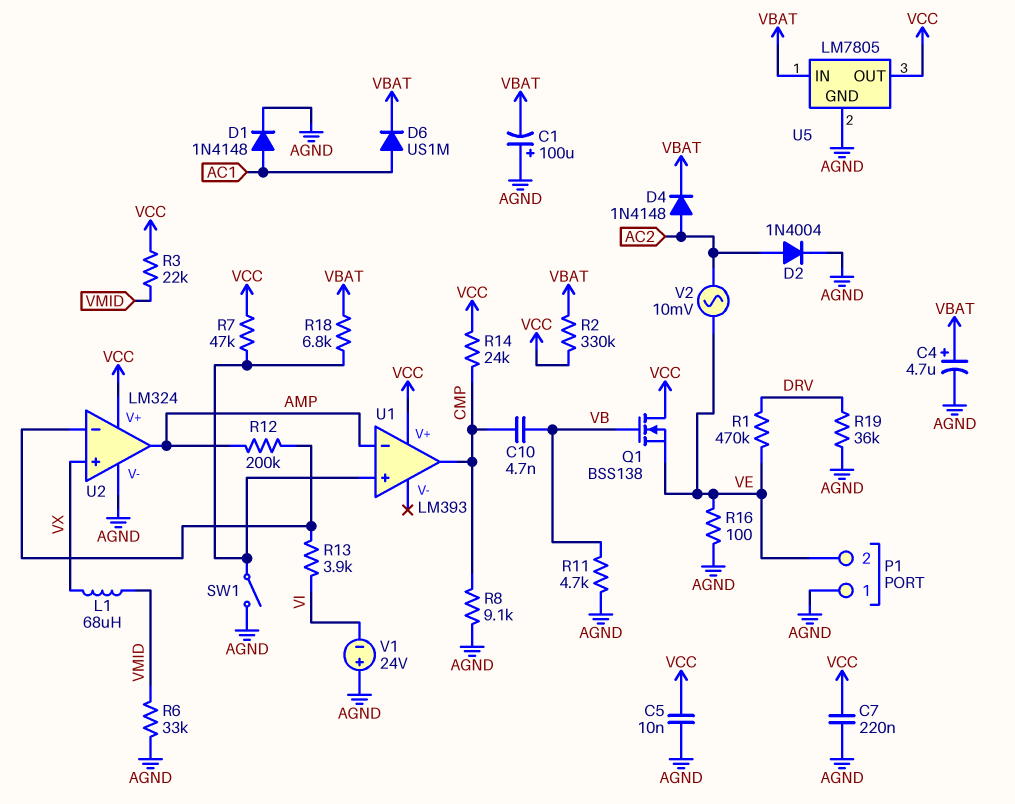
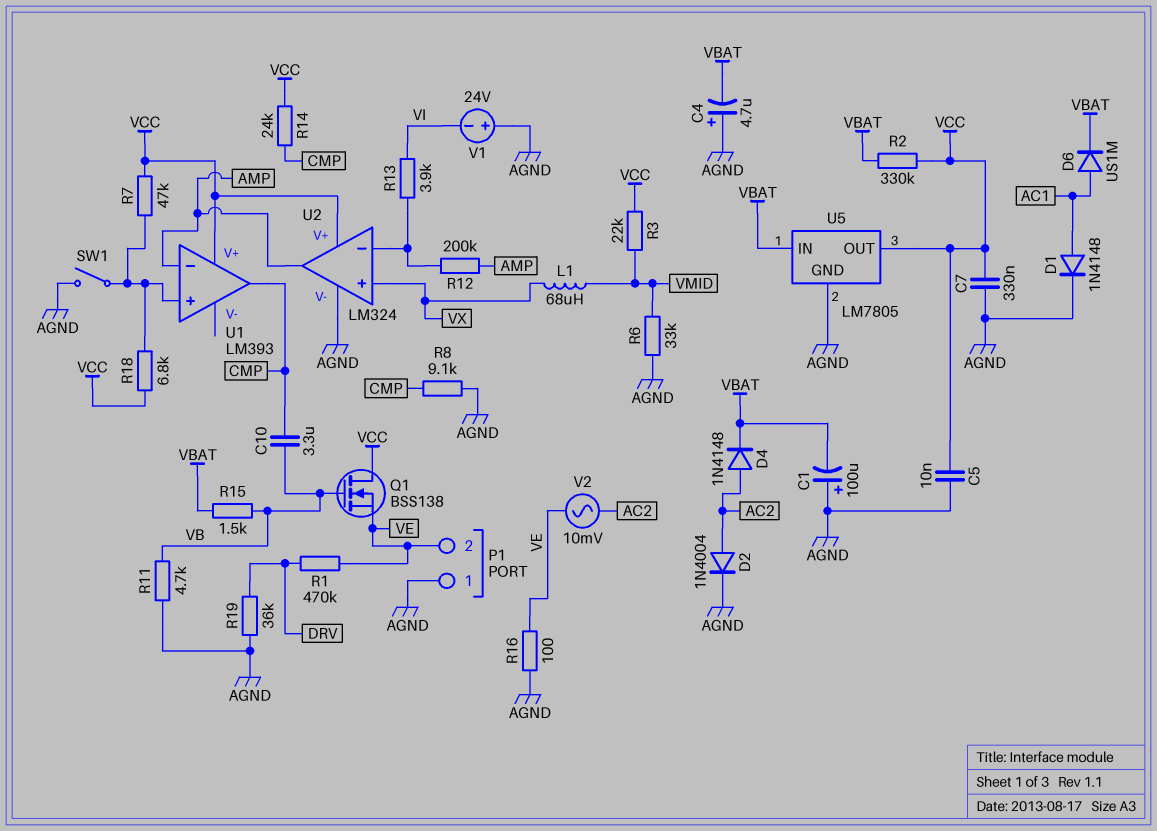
C4: 4.7uF (plus VBAT, minus AGND) -> 4.7uF (plus AGND, minus VBAT)
C7: 220nF (AGND, VCC) -> 330nF (AGND, VCC)
C10: 4.7nF (CMP, VB) -> 3.3uF (CMP, VB)
R15: none -> 1.5k (VB, VBAT)
R18: 6.8k (U1/in+, VBAT) -> 6.8k (U1/in+, VCC)

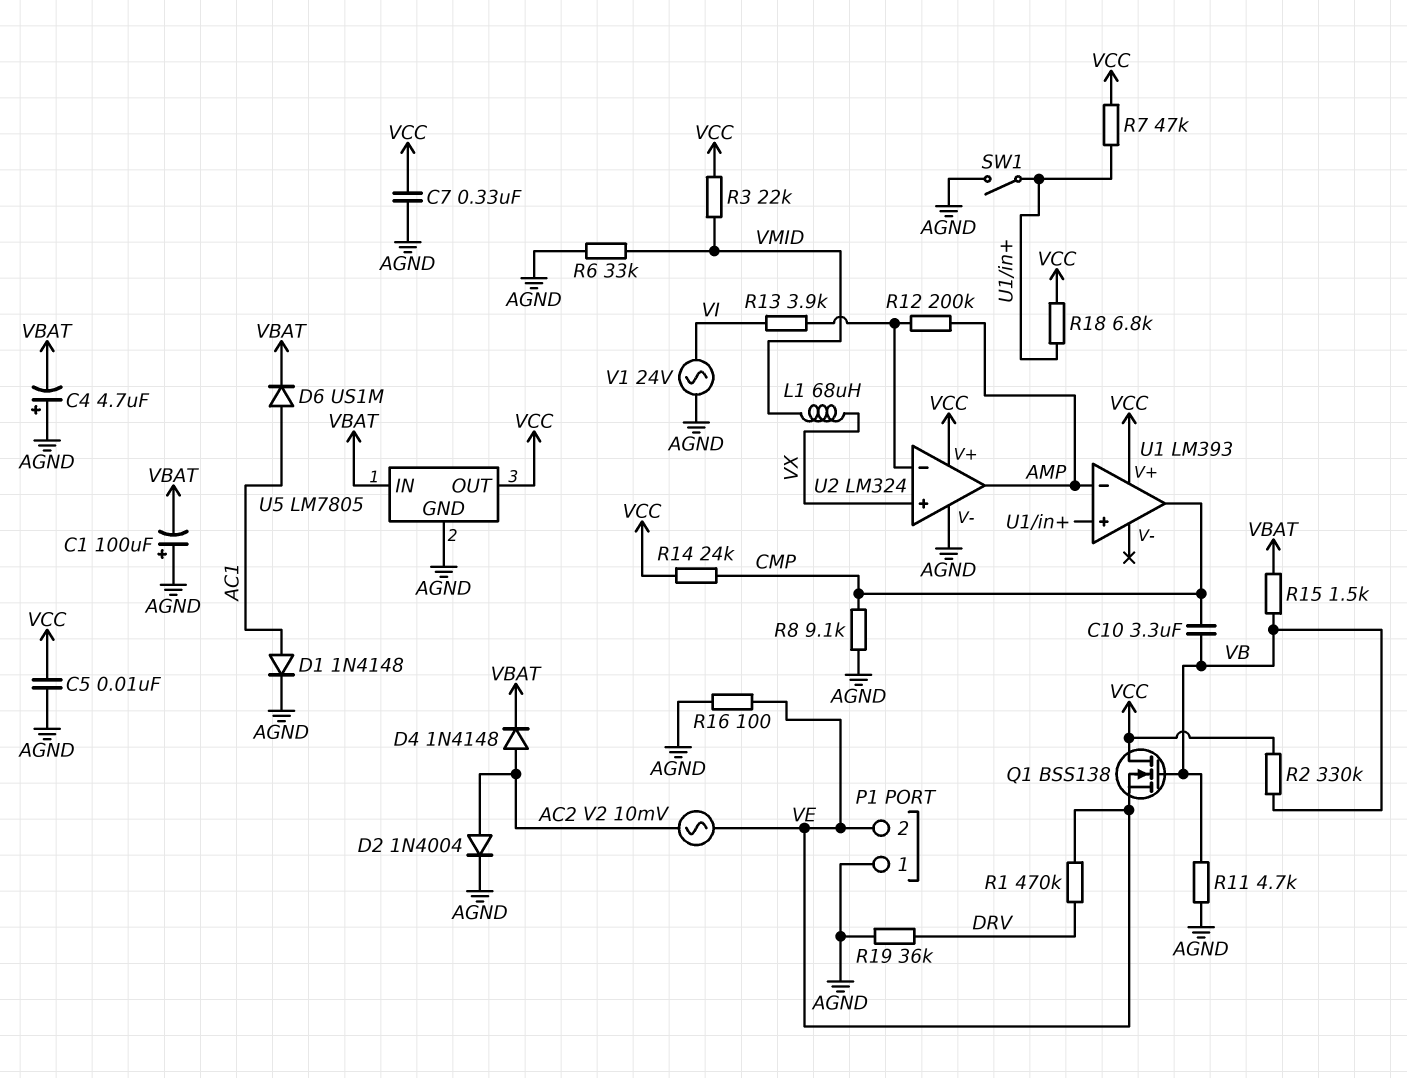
R2: 330k (VBAT, VCC) -> 330k (VB, VCC)
V1: 24V (plus AGND, minus VI) -> AC 24V (AGND, VI)

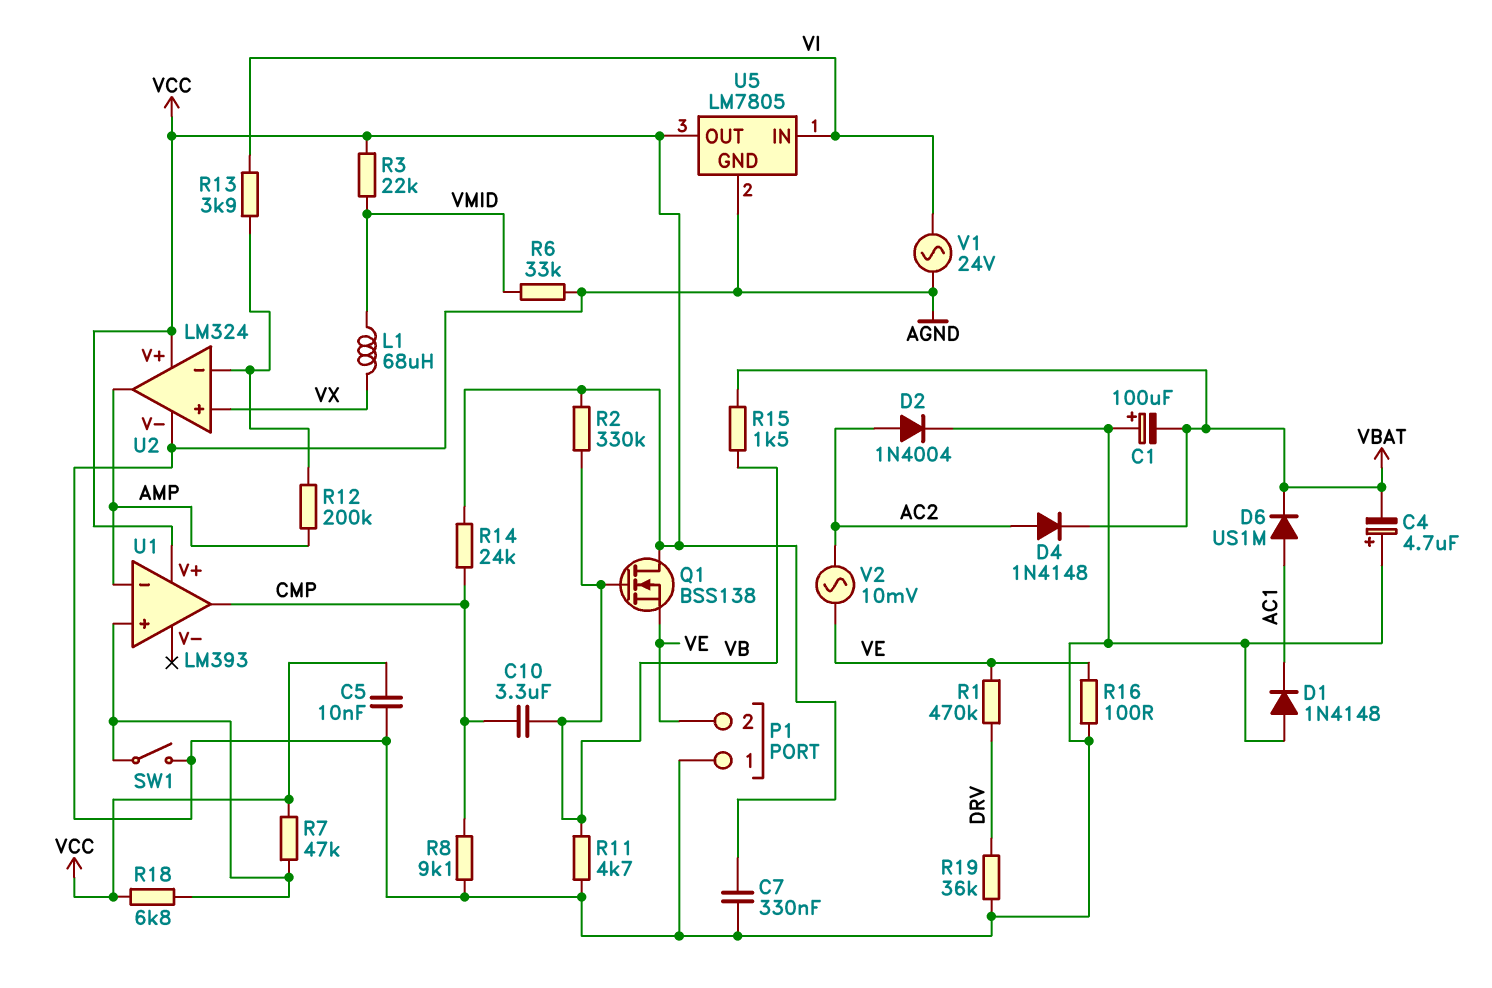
D1: diode 1N4148 (A AC1, K AGND) -> diode 1N4148 (A AGND, K AC1)
U5 pin IN: VBAT -> VI

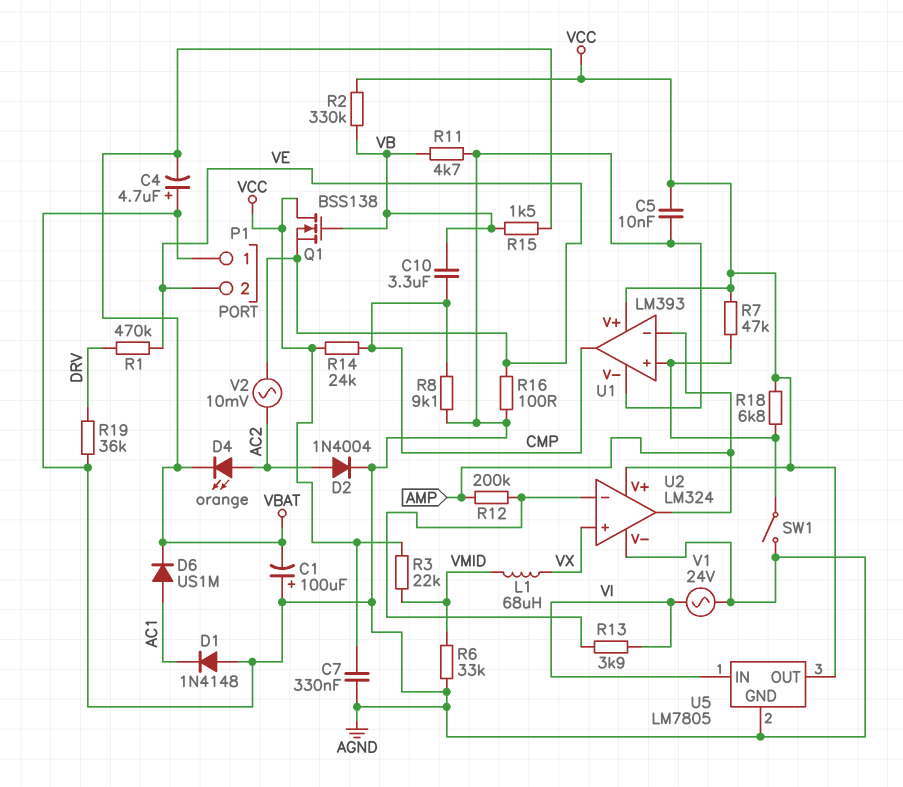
D4: diode 1N4148 (A AC2, K VBAT) -> LED orange (A AC2, K VBAT)
U1 pin V-: none -> AGND

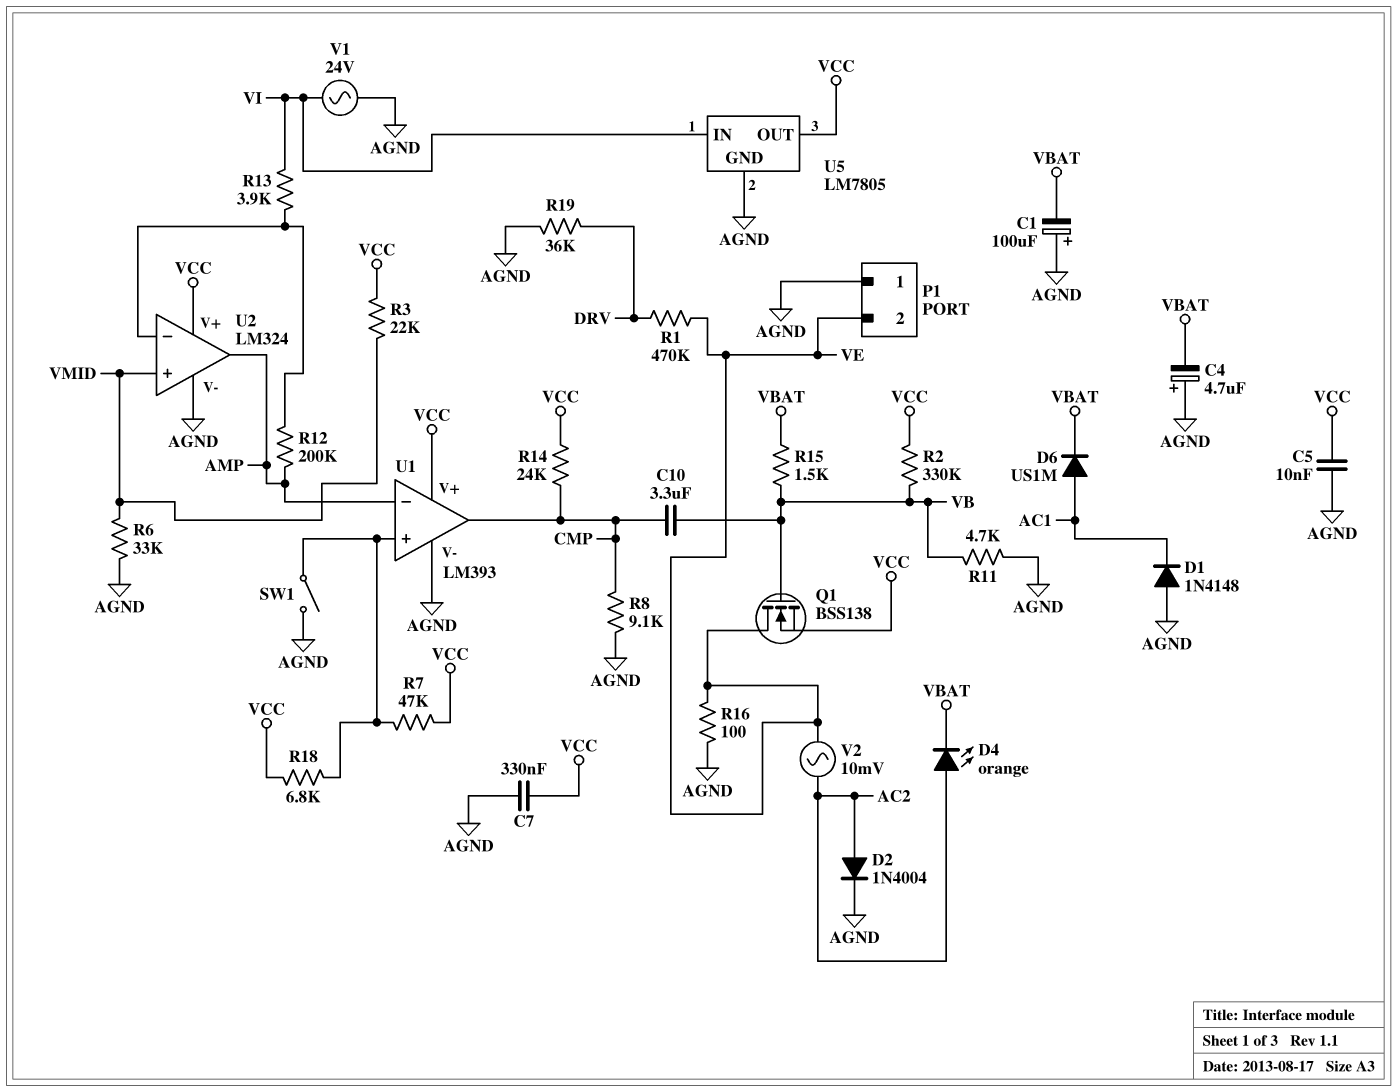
L1: 68uH (VMID, VX) -> none
Q1: NMOS BSS138 (G VB, D VCC, S VE) -> NMOS BSS138 (G VB, D VE, S VCC)
U2 pin in+: VX -> VMID

